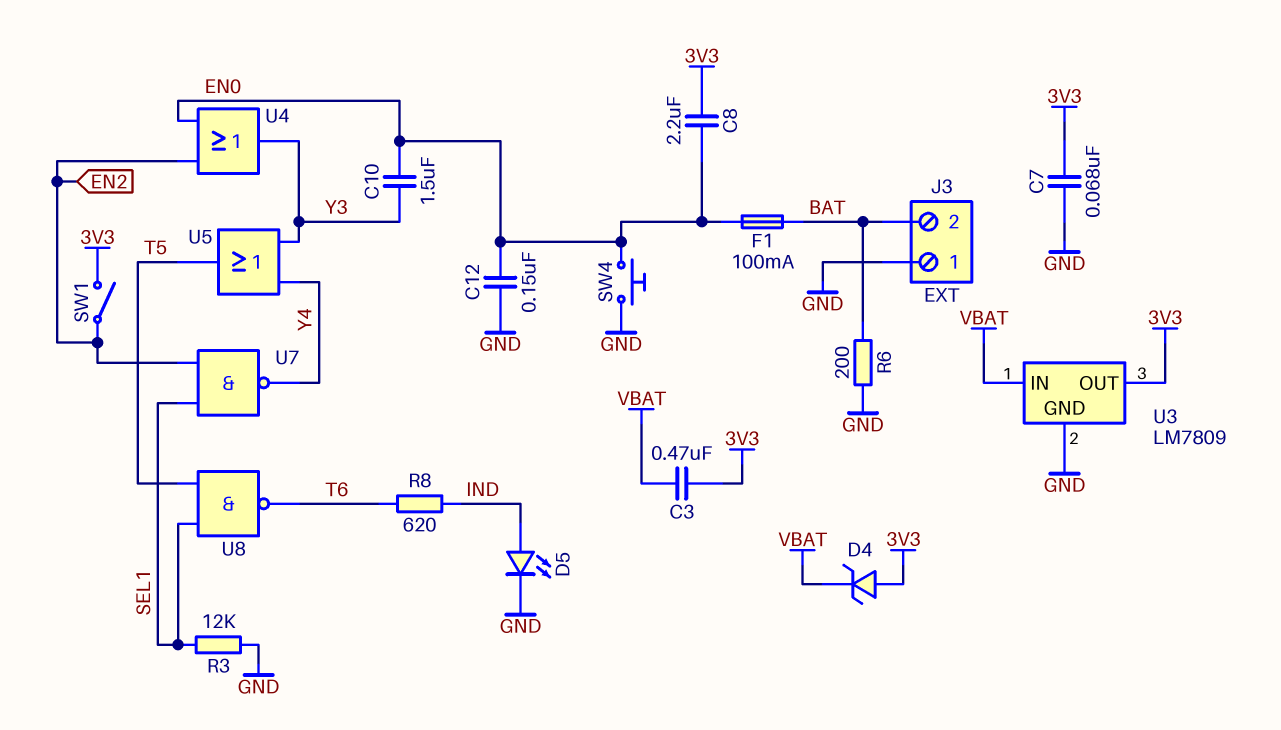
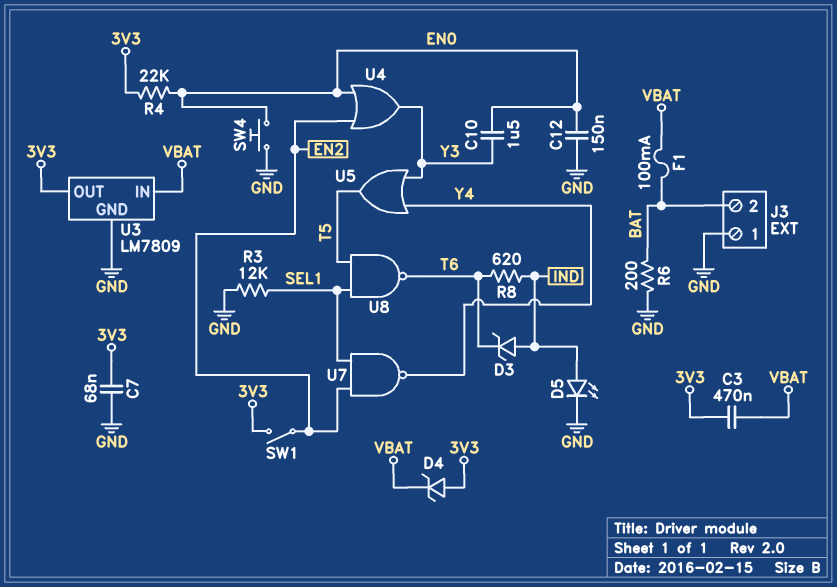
C8: 2.2uF (3V3, EN0) -> none
D3: none -> zener (A IND, K T6)
F1: 100mA (BAT, EN0) -> 100mA (BAT, VBAT)
R4: none -> 22k (3V3, EN0)

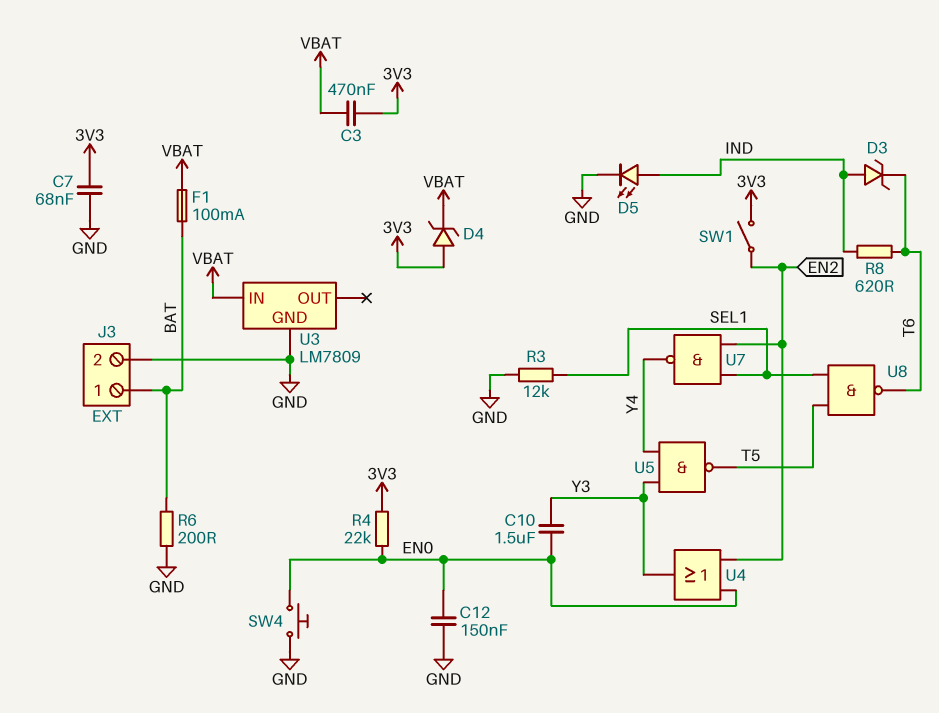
J3 pin 1: GND -> BAT
J3 pin 2: BAT -> GND
U3 pin OUT: 3V3 -> none
U5: OR (in Y3, in Y4, out T5) -> NAND (in Y3, in Y4, out T5)

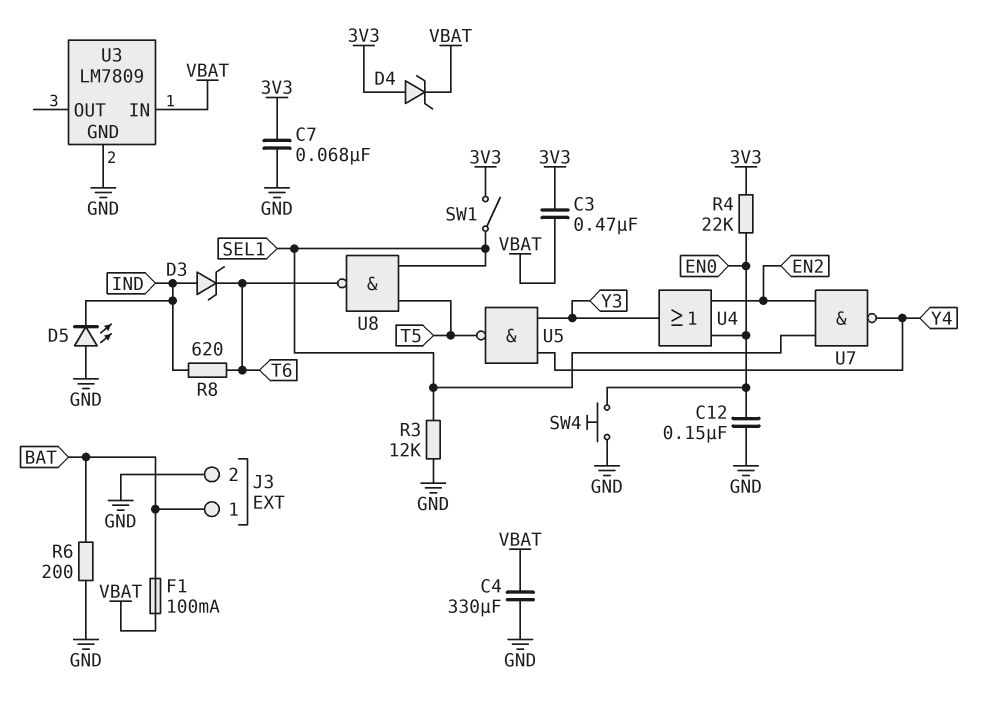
C4: none -> 330uF (GND, VBAT)
C10: 1.5uF (EN0, Y3) -> none
D5: LED (A IND, K GND) -> LED (A GND, K IND)
SW1: switch (3V3, EN2) -> switch (3V3, SEL1)

